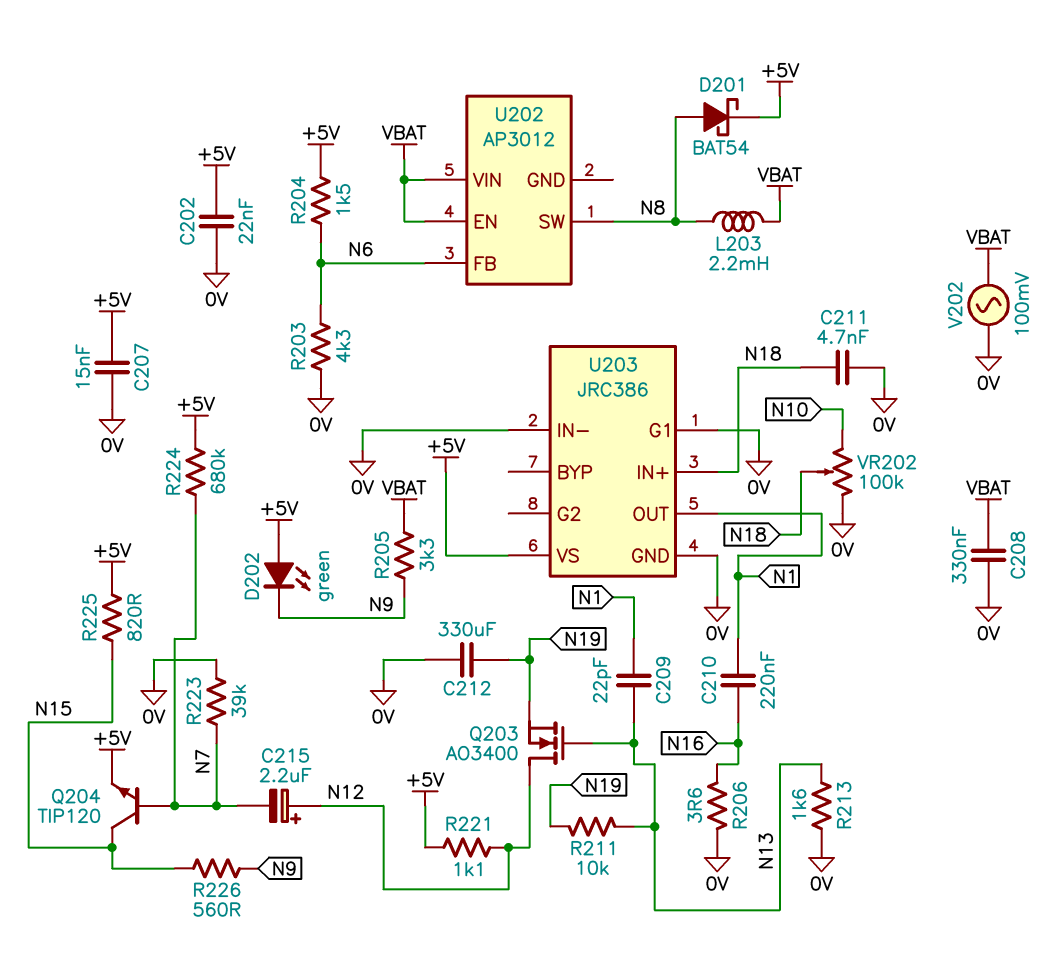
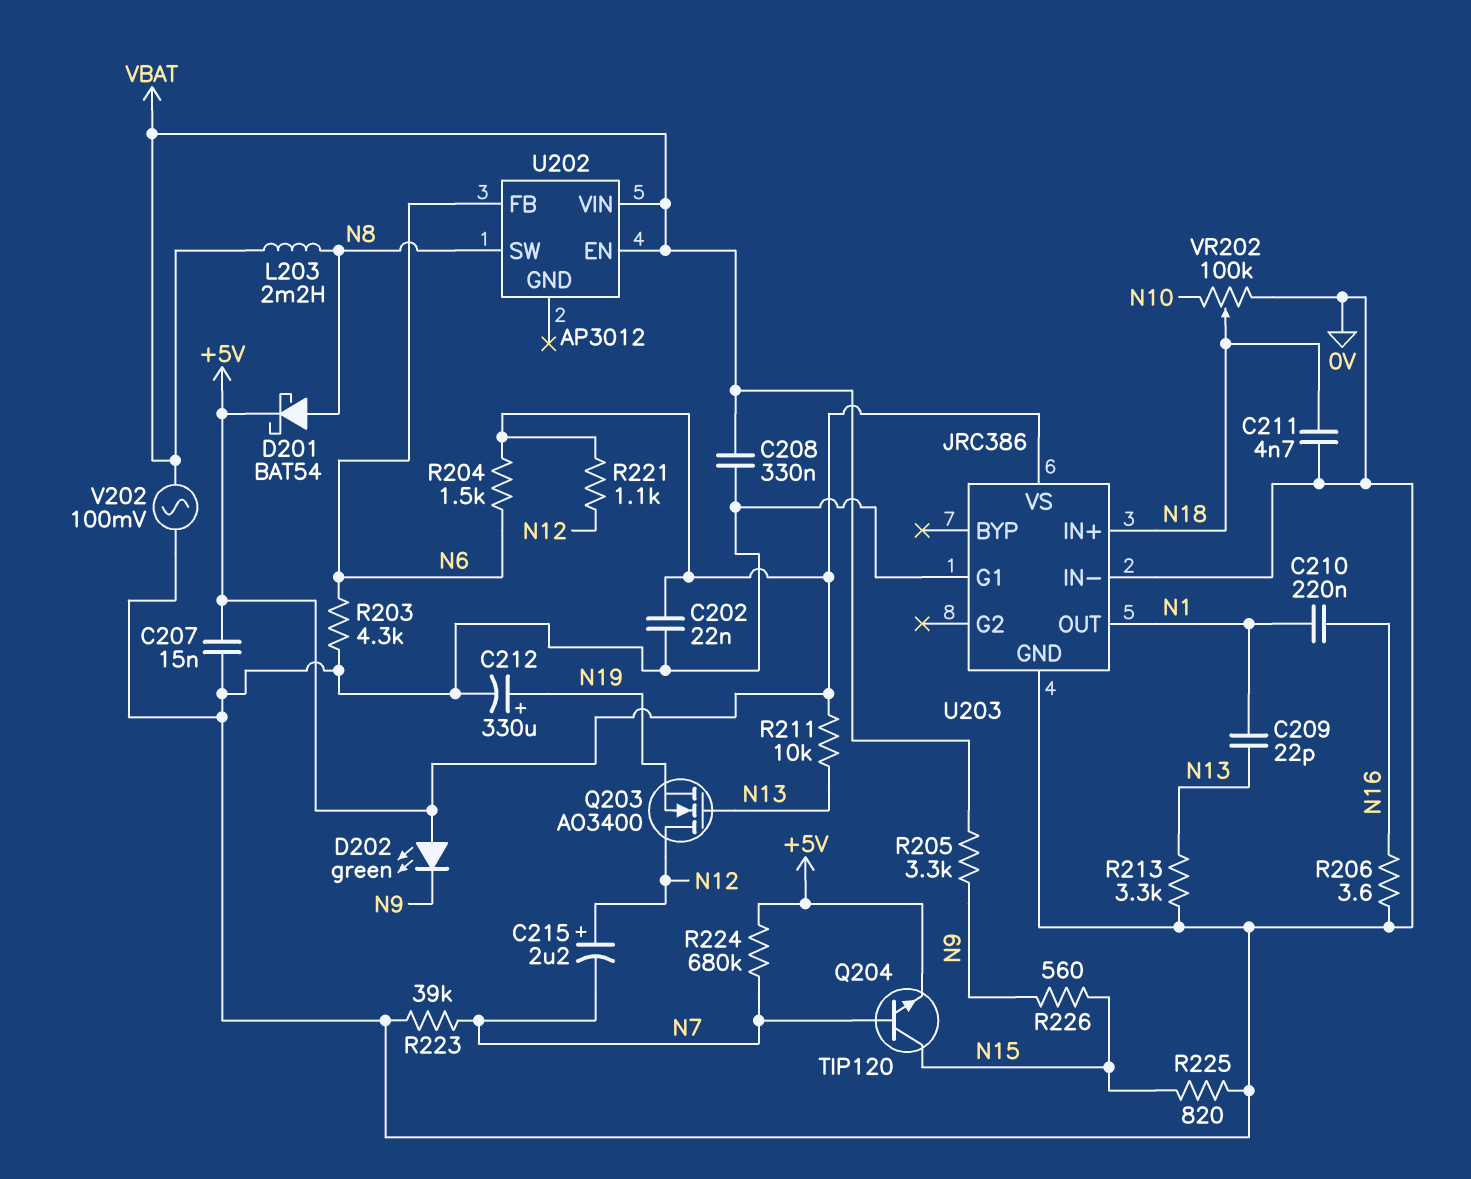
C212: 330uF (0V, N19) -> 330uF (plus N19, minus 0V)
R211: 10k (N13, N19) -> 10k (+5V, N13)
R213: 1.6k (0V, N13) -> 3.3k (0V, N13)
R225: 820 (+5V, N15) -> 820 (0V, N15)

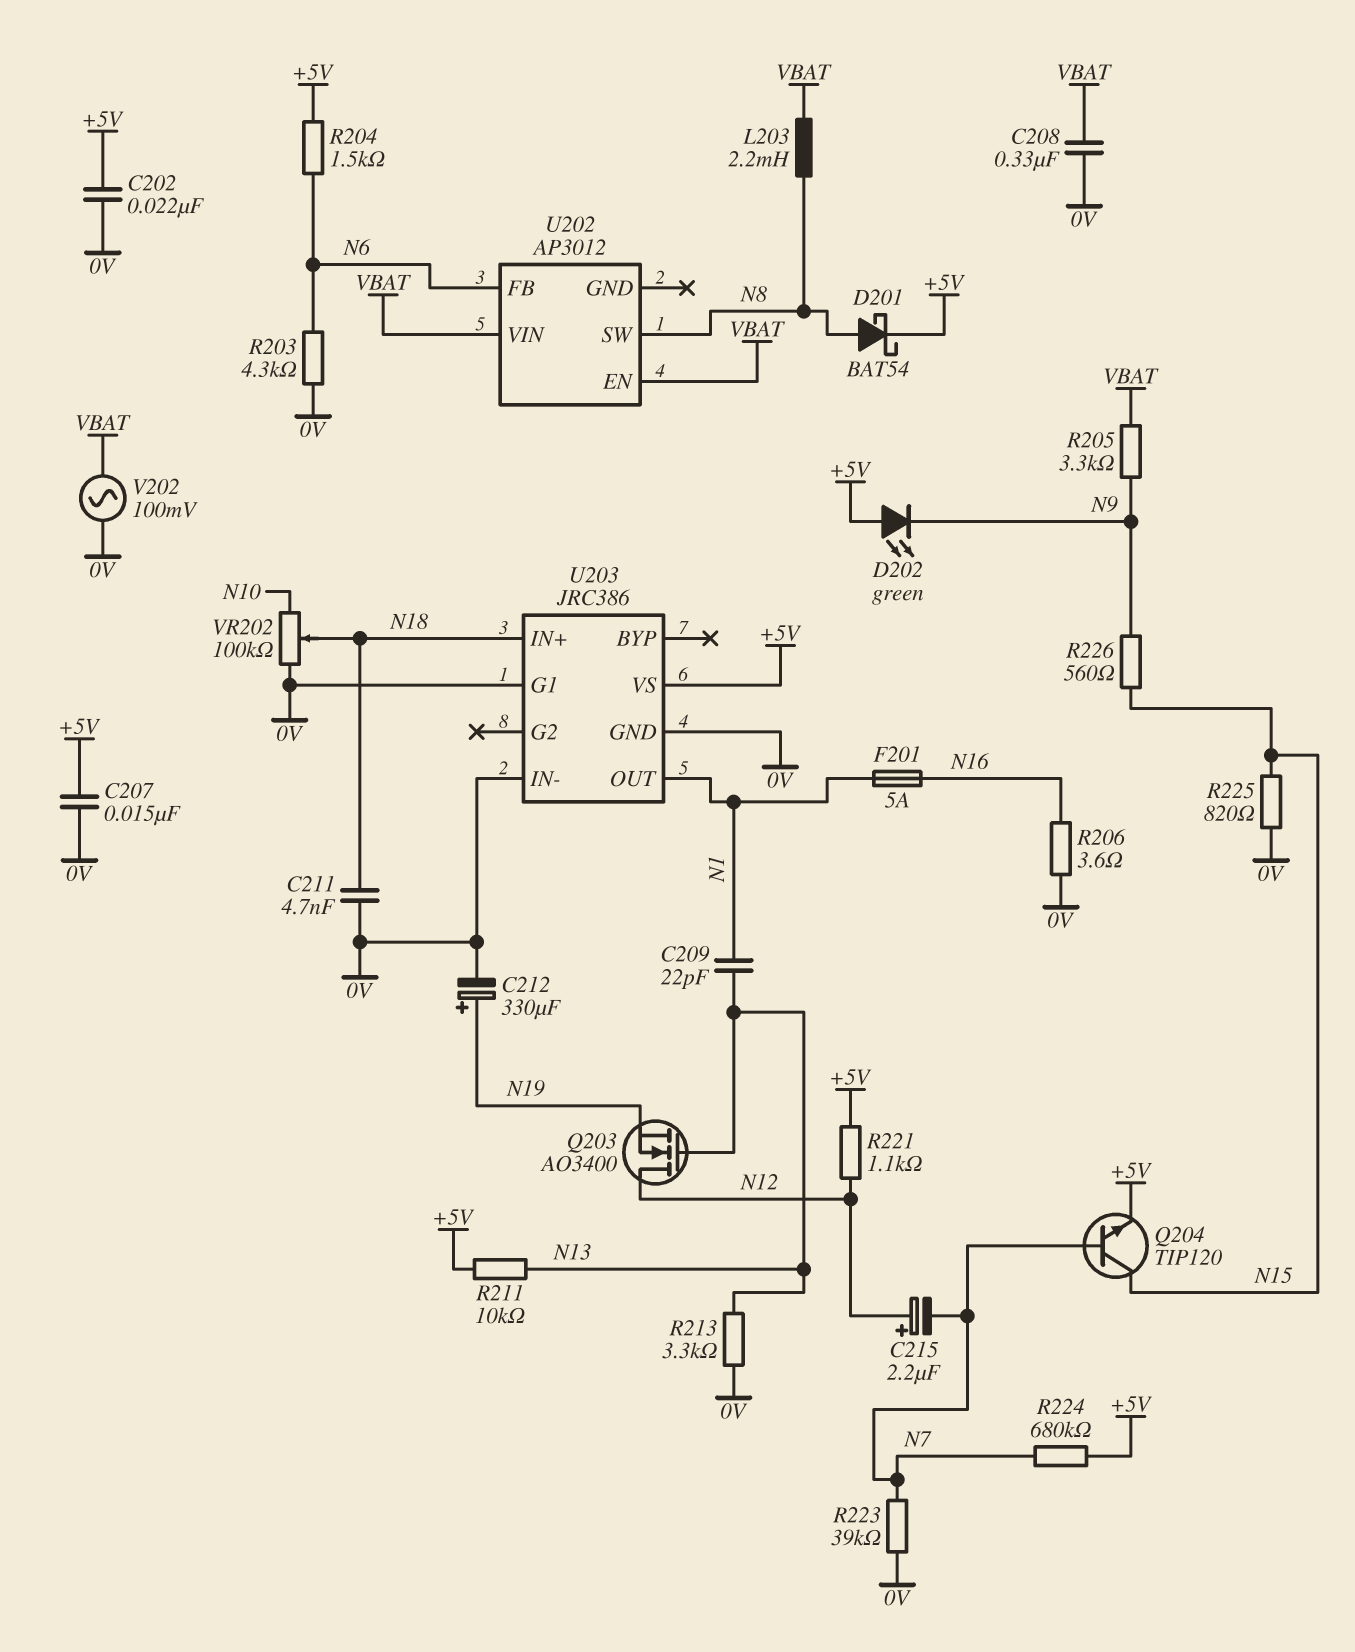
C210: 220nF (N1, N16) -> none
F201: none -> 5A (N1, N16)

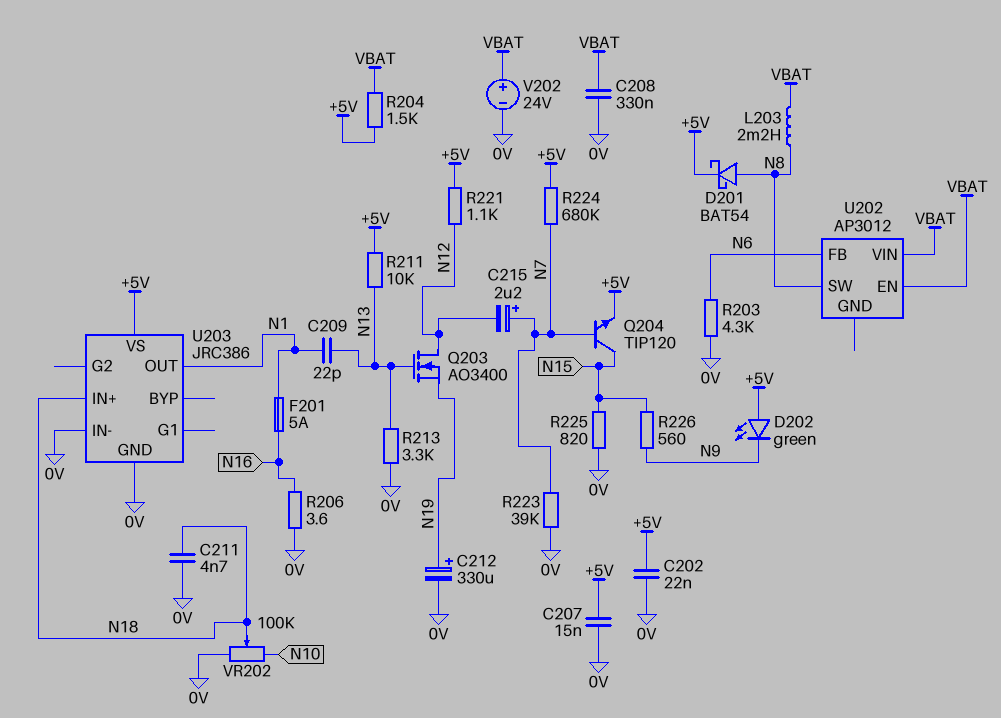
C215: 2.2uF (plus N12, minus N7) -> 2.2uF (plus N7, minus N12)
R204: 1.5k (+5V, N6) -> 1.5k (+5V, VBAT)
R205: 3.3k (N9, VBAT) -> none
U203 pin G1: 0V -> none
V202: AC 100mV (0V, VBAT) -> 24V (plus VBAT, minus 0V)

